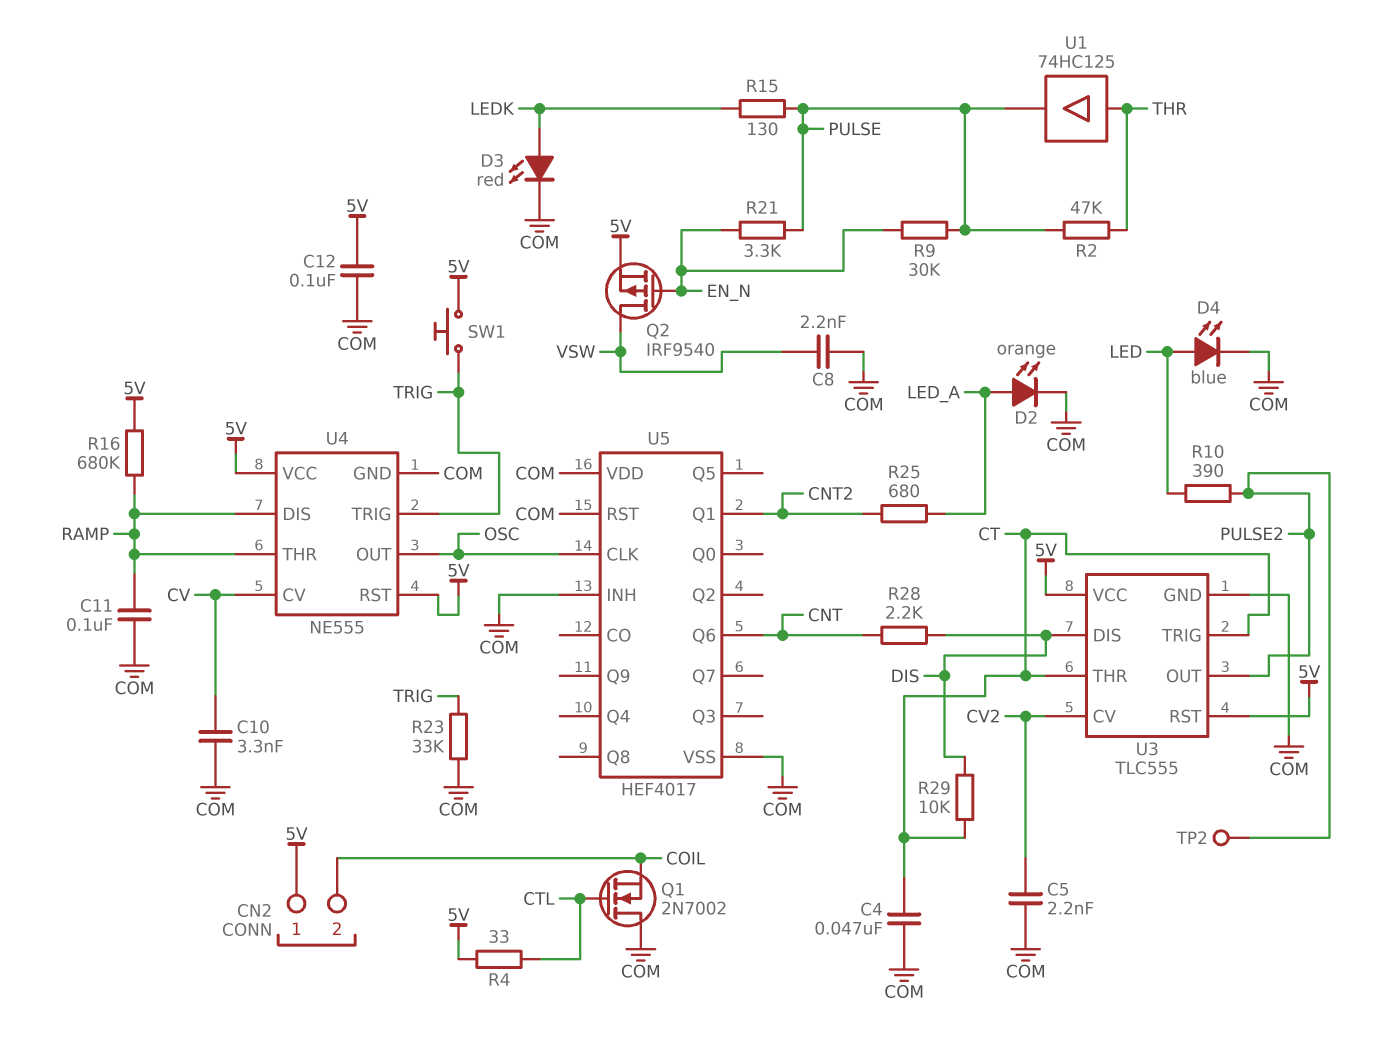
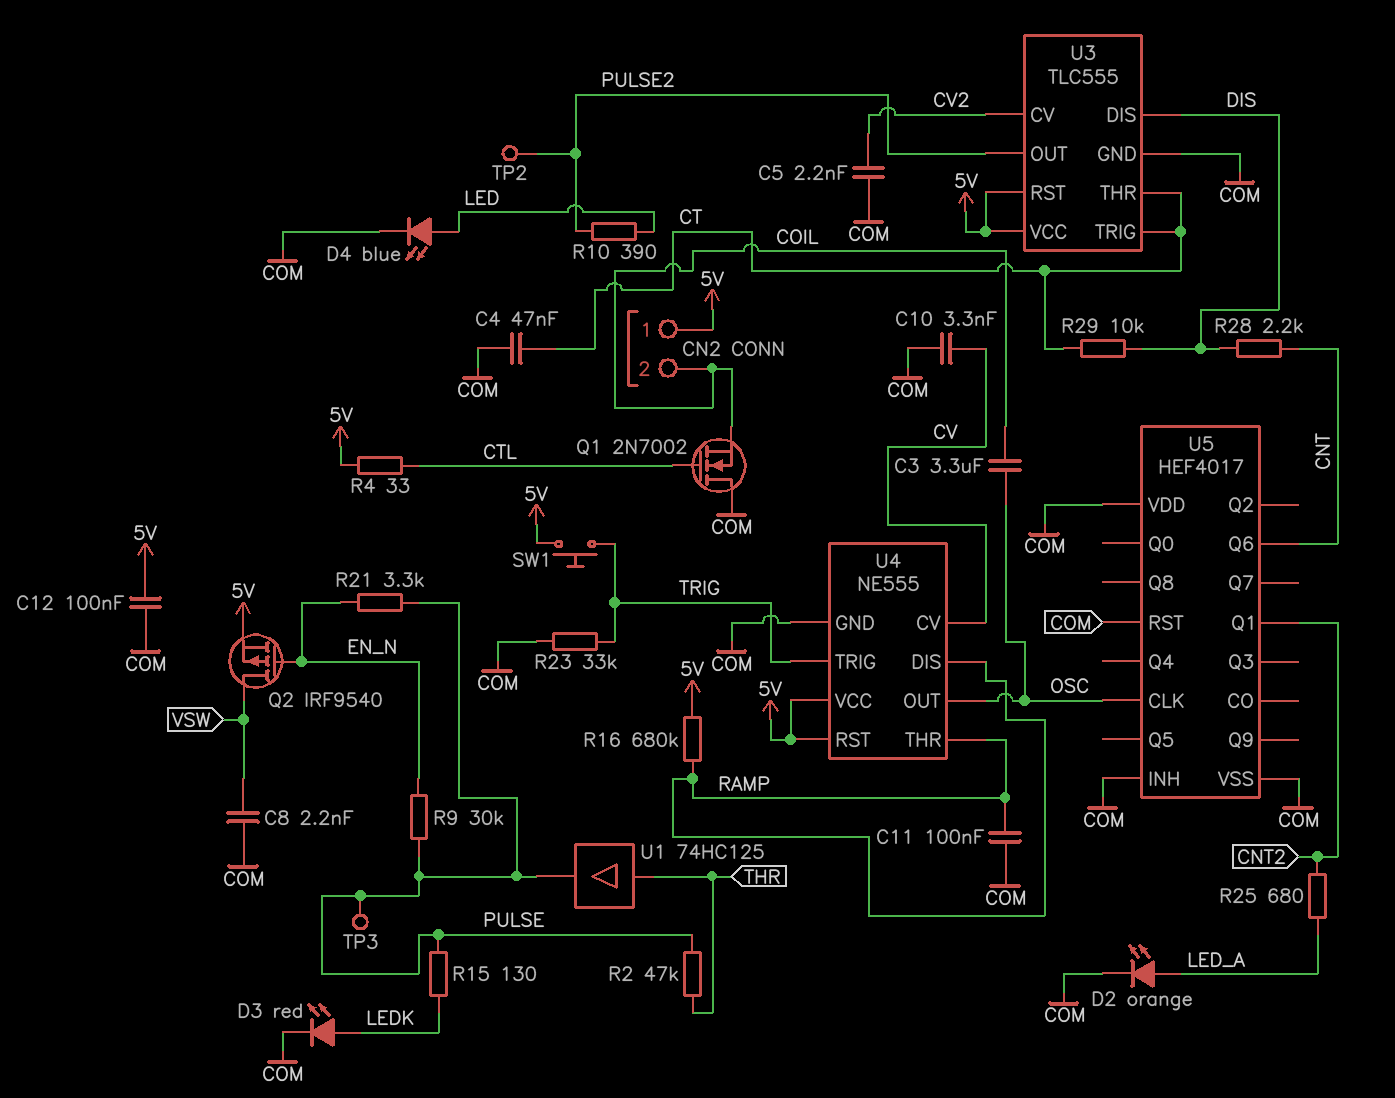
C3: none -> 3.3uF (COIL, OSC)
TP3: none -> test point (PULSE)

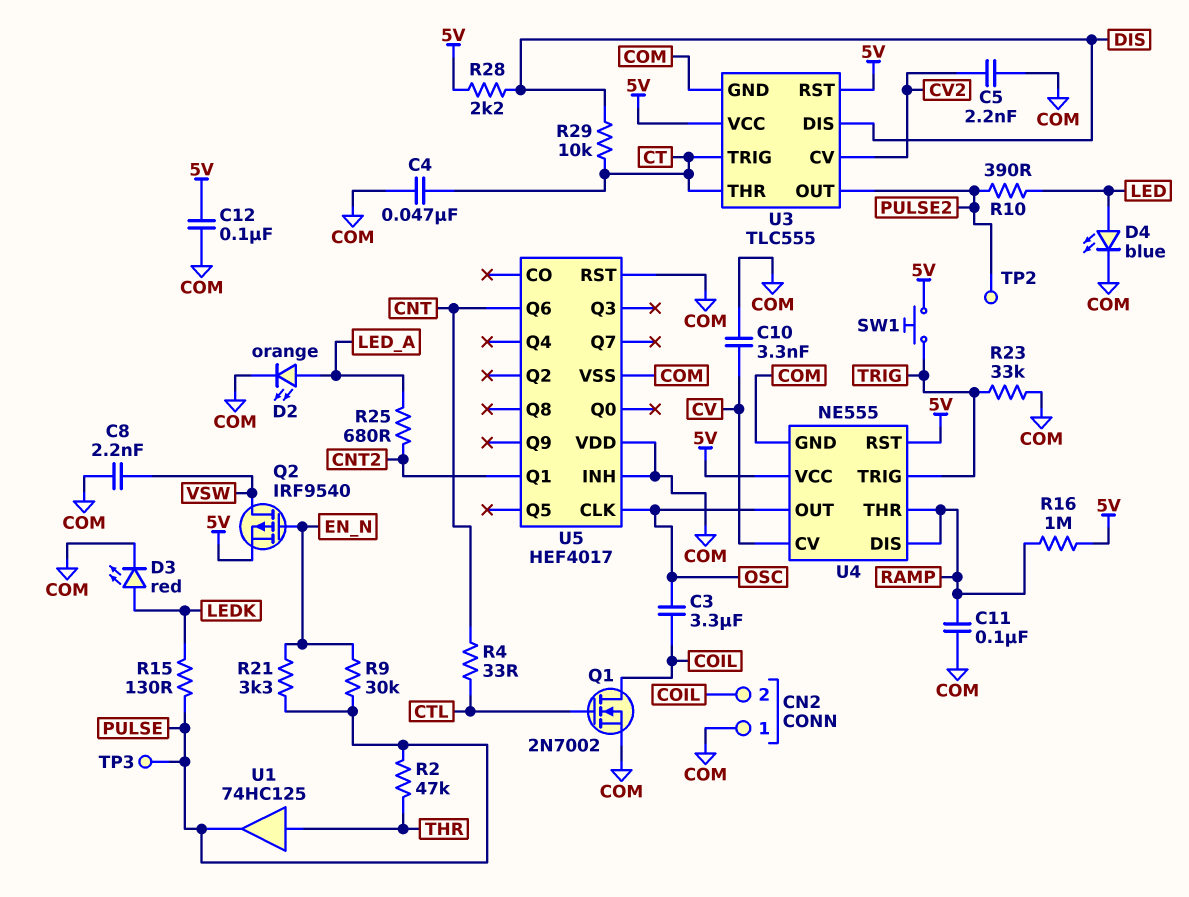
CN2 pin 1: 5V -> COM
Q1: NMOS 2N7002 (G CTL, D COM, S COIL) -> NMOS 2N7002 (G CTL, D COIL, S COM)
R4: 33 (5V, CTL) -> 33 (CNT, CTL)
R16: 680k (5V, RAMP) -> 1M (5V, RAMP)
R28: 2.2k (CNT, DIS) -> 2.2k (5V, DIS)

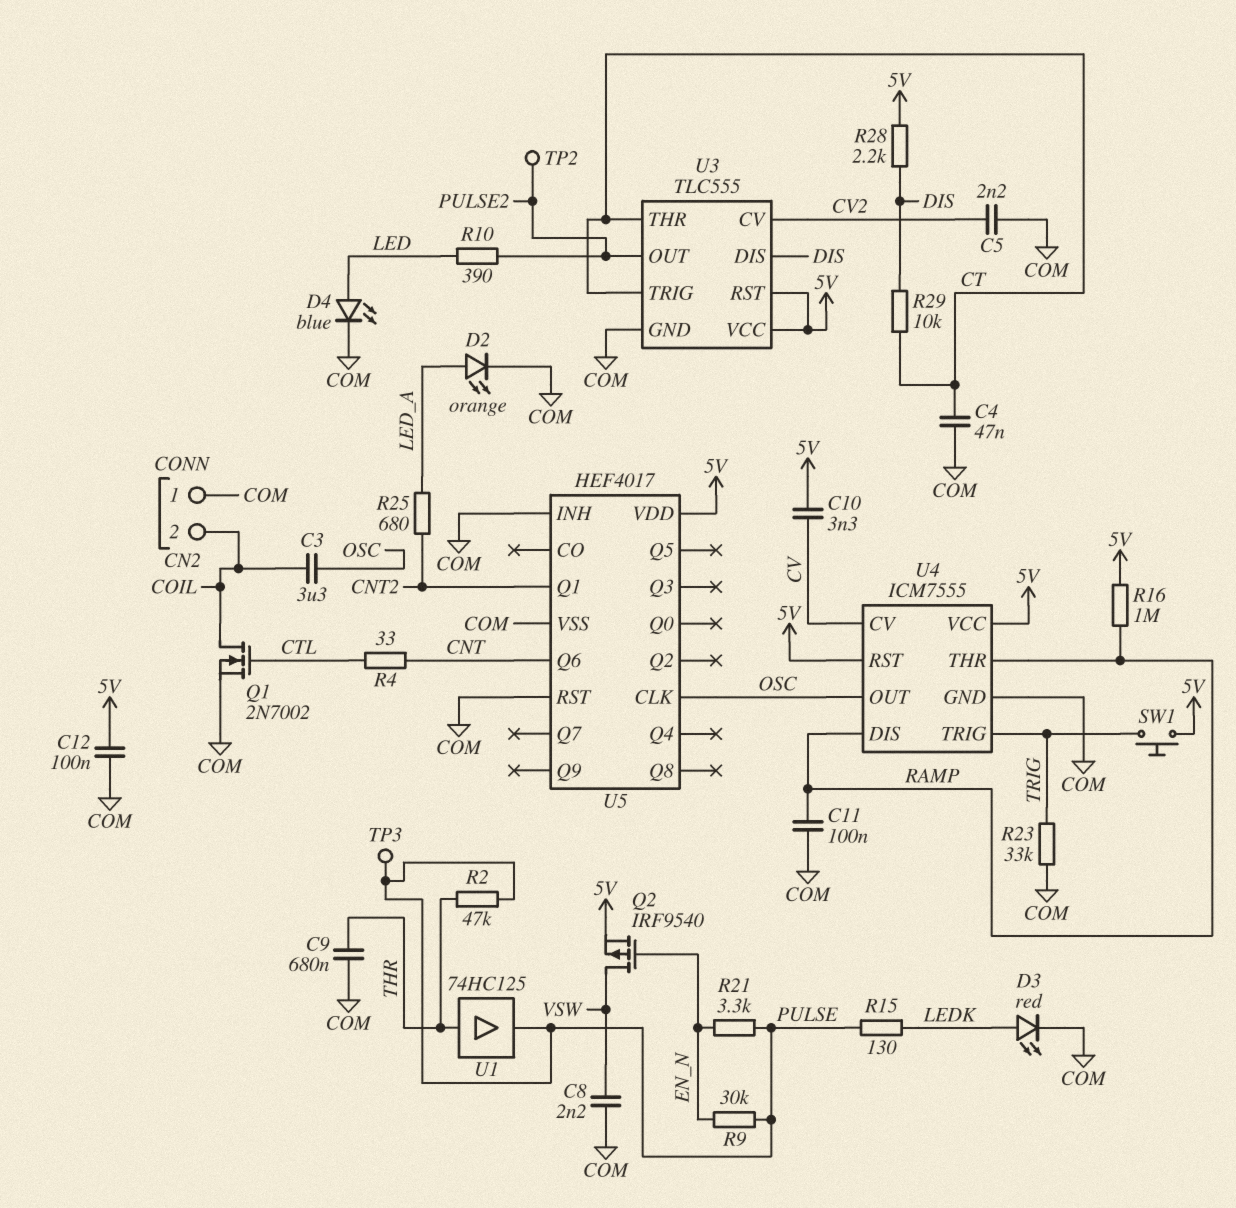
C9: none -> 680nF (COM, THR)
C10: 3.3nF (COM, CV) -> 3.3nF (5V, CV)
U4: NE555 -> ICM7555
U5 pin VDD: COM -> 5V

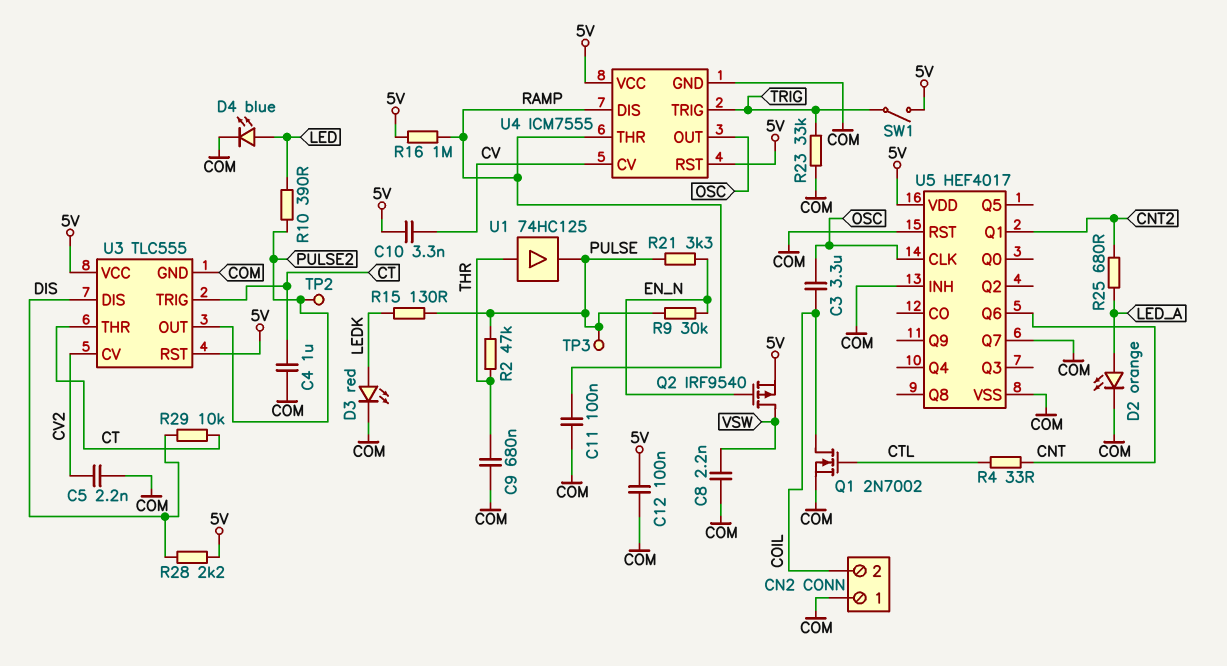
C4: 47nF (COM, CT) -> 1uF (COM, CT)
SW1: button (5V, TRIG) -> switch (5V, TRIG)
U5 pin Q7: none -> COM

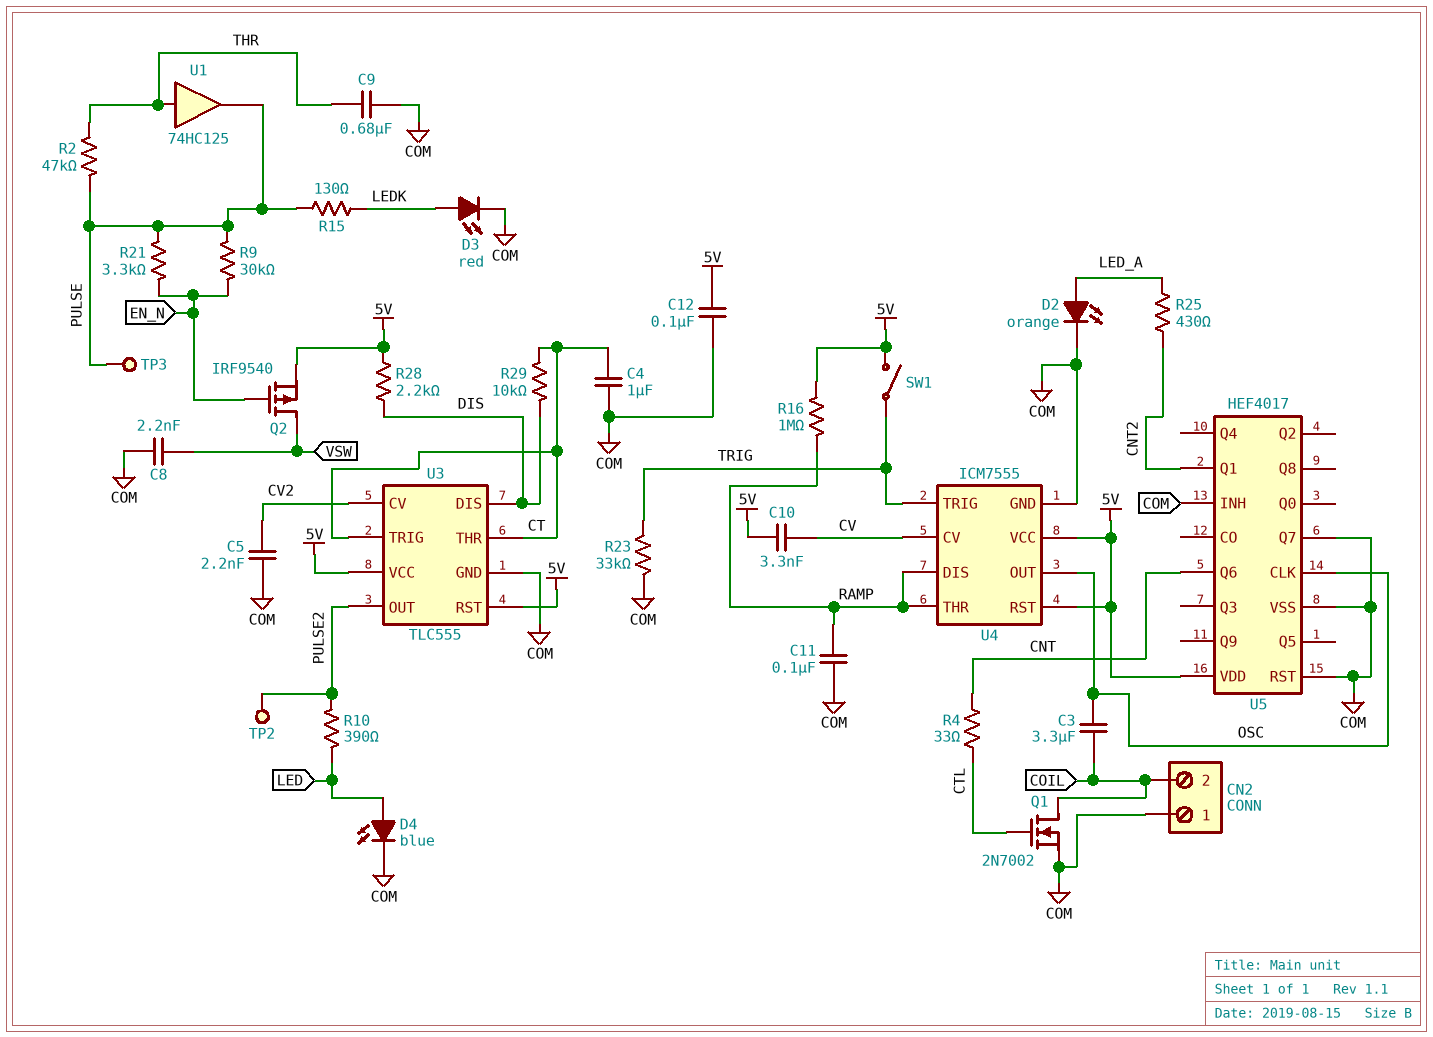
R25: 680 (CNT2, LED_A) -> 430 (CNT2, LED_A)

